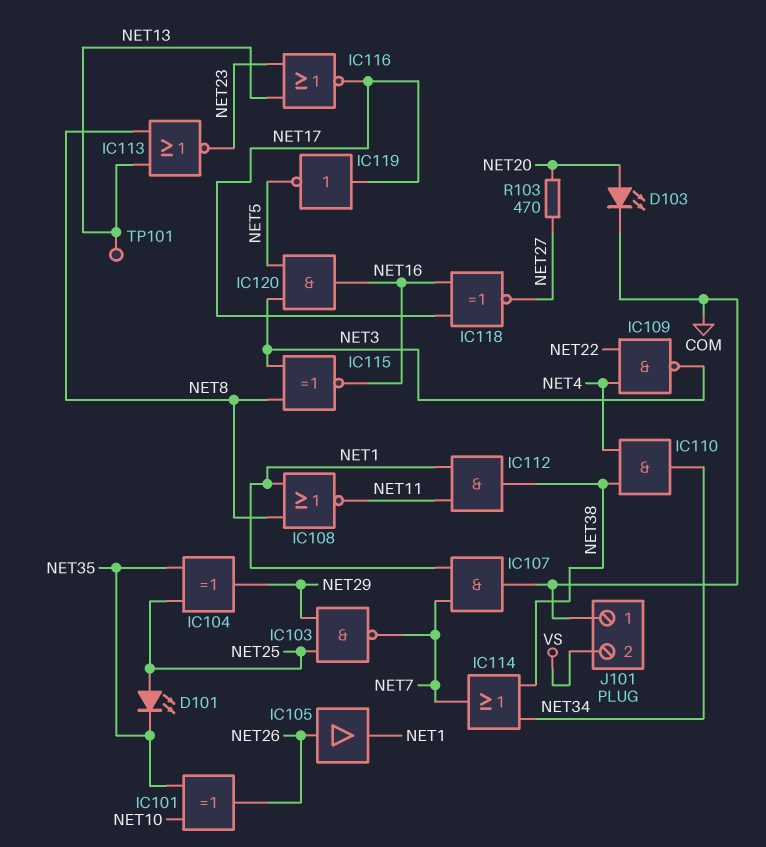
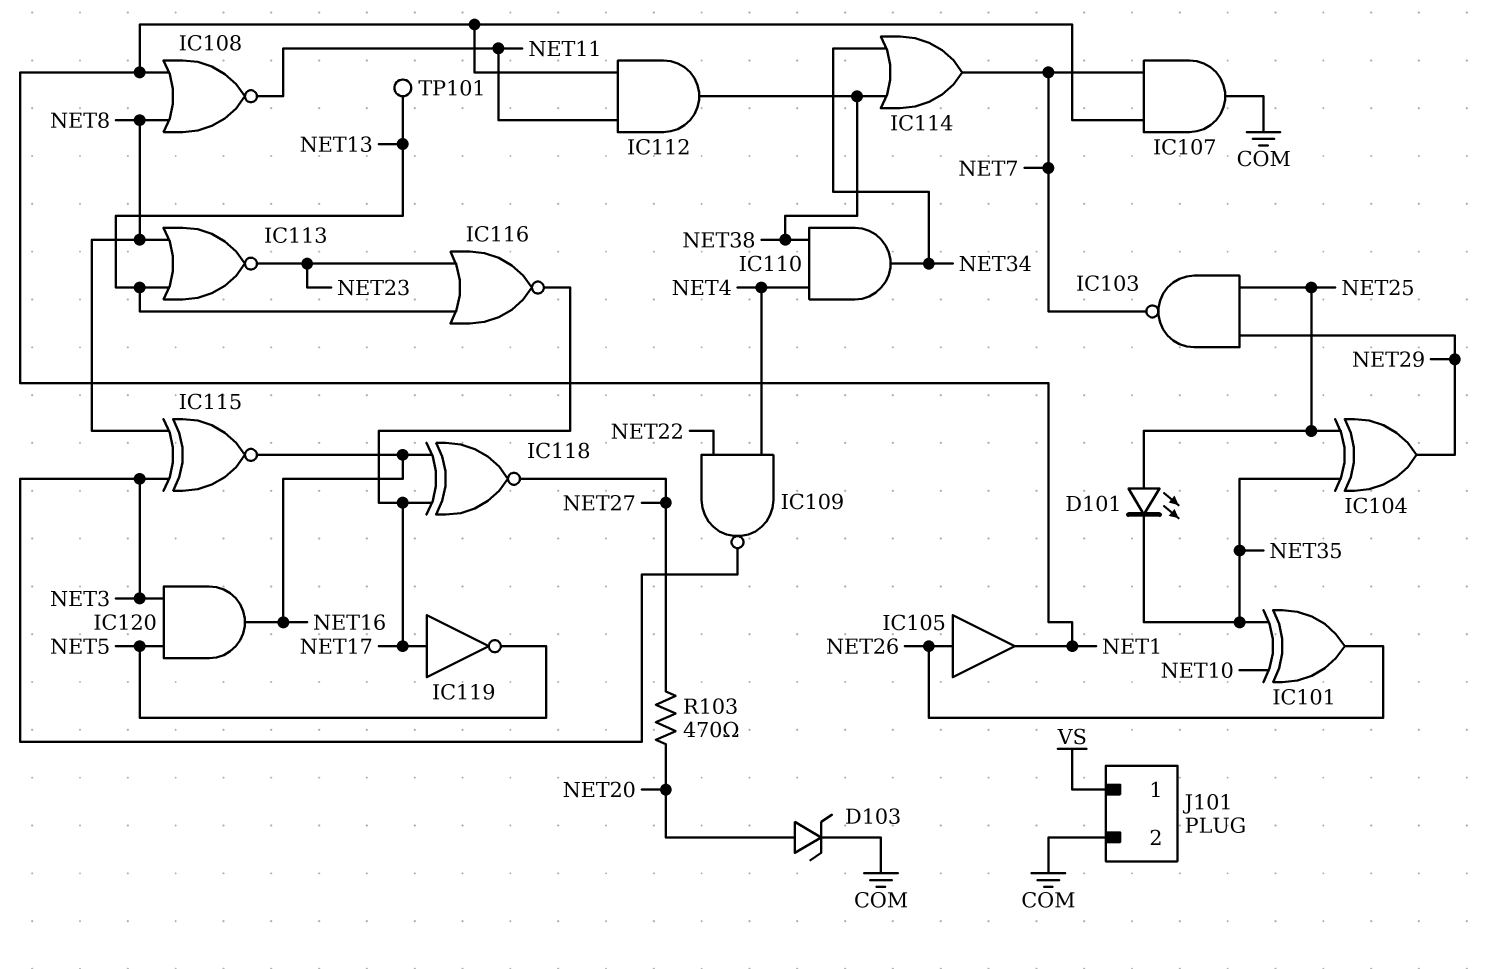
D103: LED (A NET20, K COM) -> zener (A NET20, K COM)
J101 pin 1: COM -> VS
J101 pin 2: VS -> COM

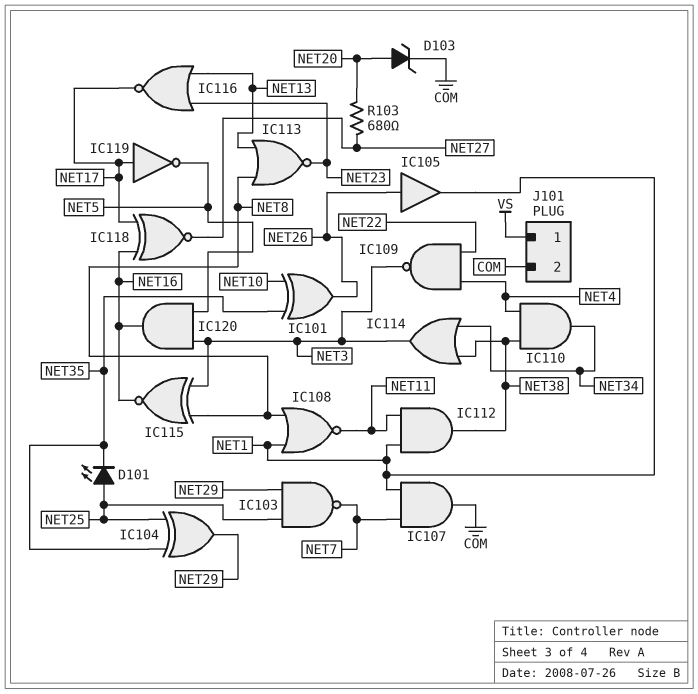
IC114: OR (in NET34, in NET38, out NET7) -> OR (in NET34, in NET38, out NET3)
R103: 470 (NET20, NET27) -> 680 (NET20, NET27)
TP101: test point (NET13) -> none

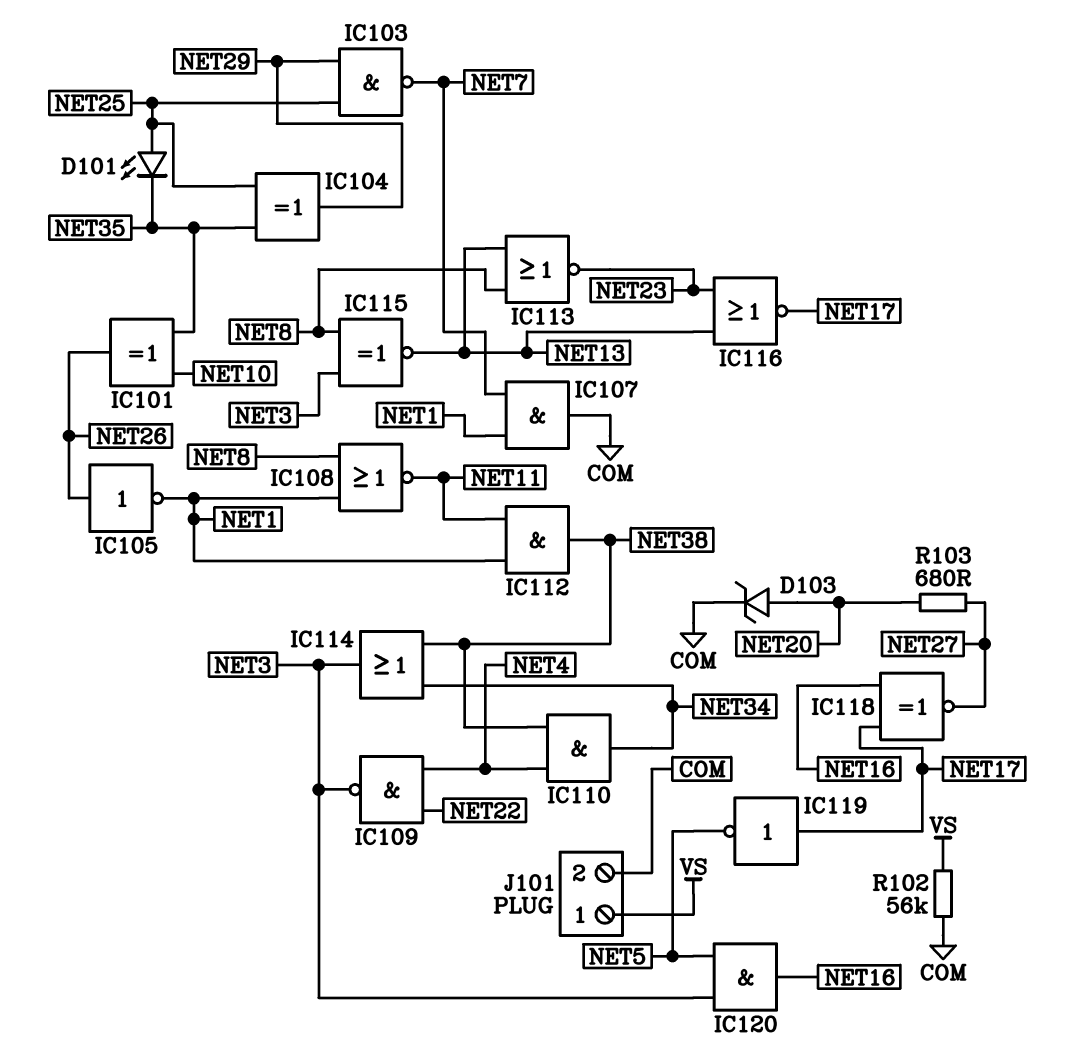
IC105: buffer (in NET26, out NET1) -> NOT (in NET26, out NET1)
IC115: XNOR (in NET3, in NET8, out NET16) -> XNOR (in NET3, in NET8, out NET13)
R102: none -> 56k (COM, VS)

